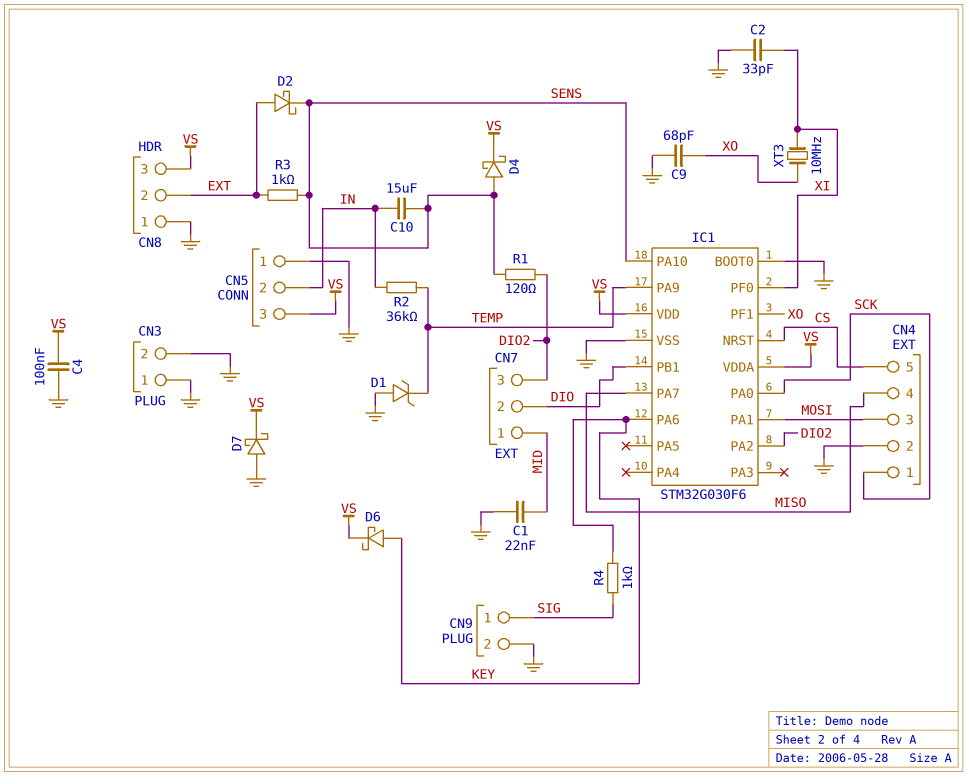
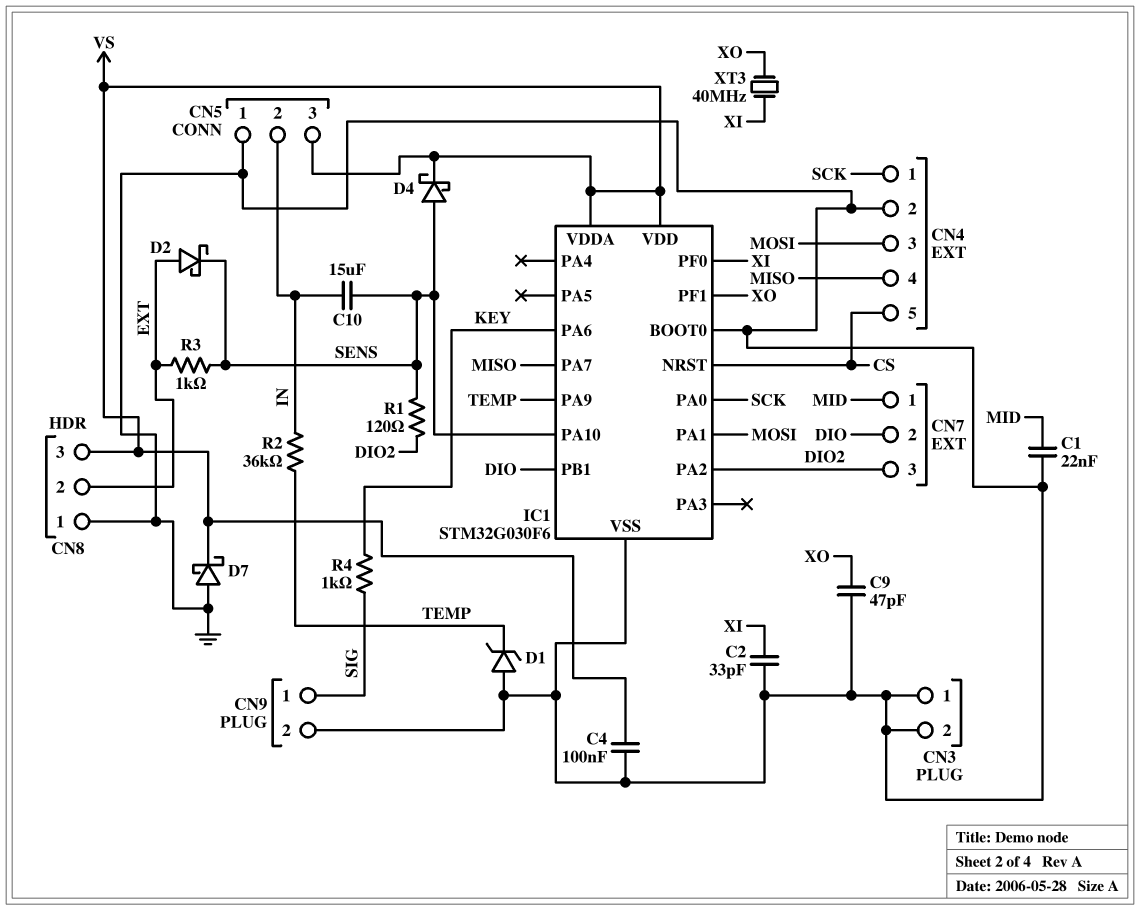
C9: 68pF (GND, XO) -> 47pF (GND, XO)
D6: schottky (A KEY, K VS) -> none
XT3: 10MHz (XI, XO) -> 40MHz (XI, XO)

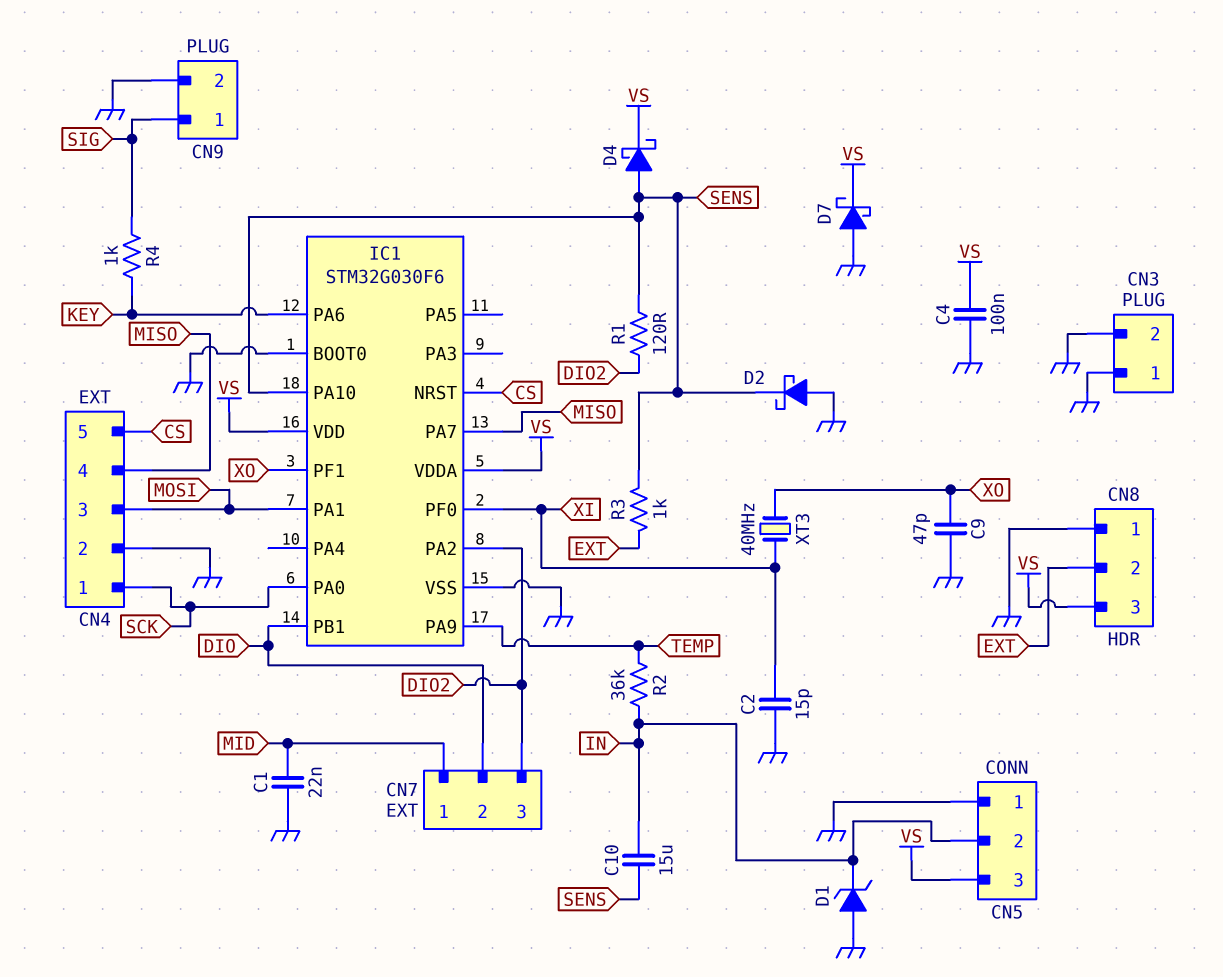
C2: 33pF (GND, XI) -> 15pF (GND, XI)
D1: zener (A GND, K TEMP) -> zener (A GND, K IN)
D2: schottky (A EXT, K SENS) -> schottky (A GND, K SENS)

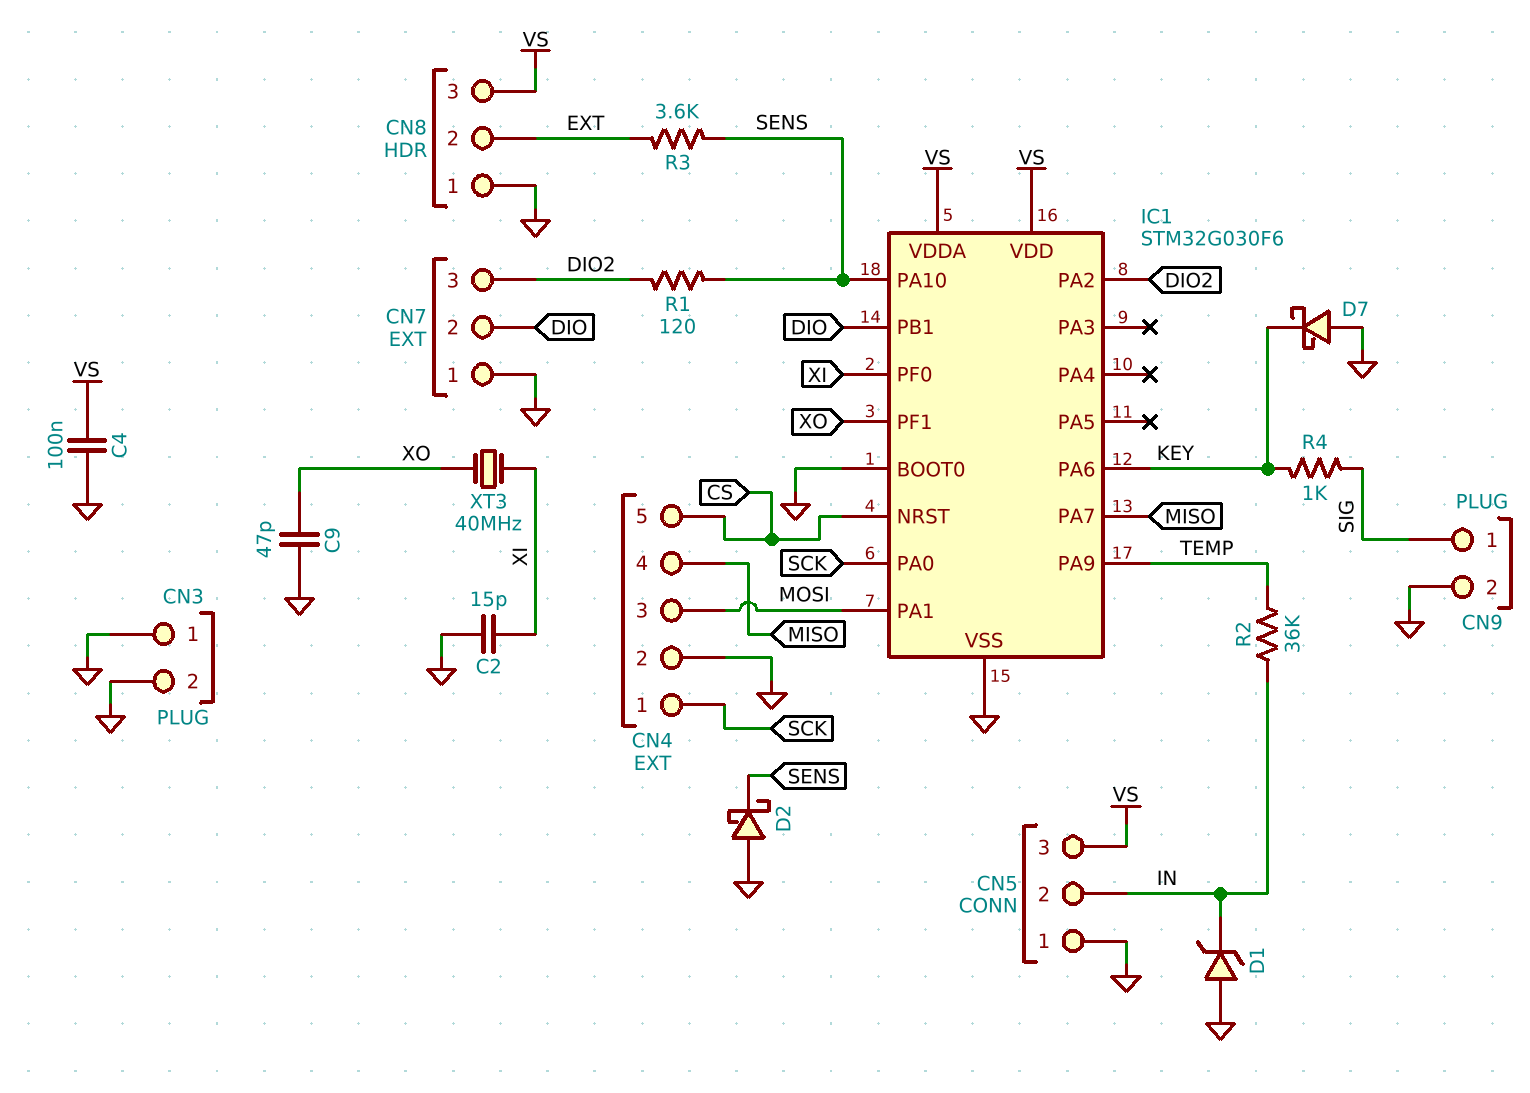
C1: 22nF (GND, MID) -> none
C10: 15uF (IN, SENS) -> none
CN7 pin 1: MID -> GND
D4: schottky (A SENS, K VS) -> none
D7: schottky (A GND, K VS) -> schottky (A GND, K KEY)
R3: 1k (EXT, SENS) -> 3.6k (EXT, SENS)

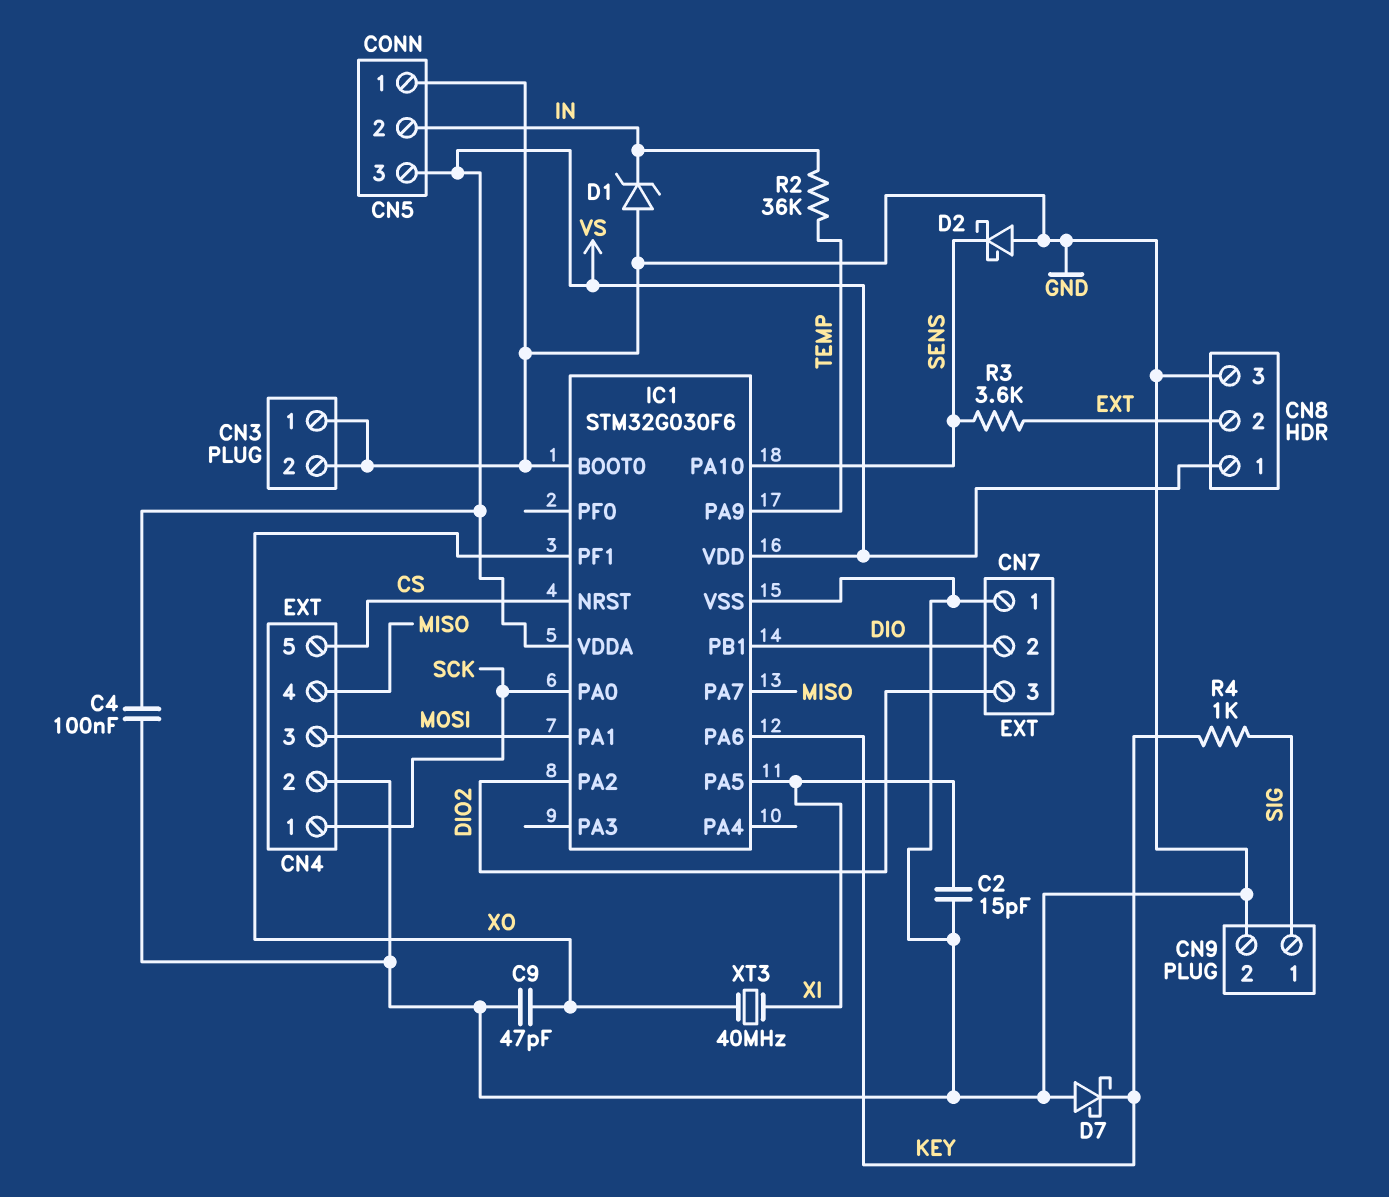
CN8 pin 1: GND -> VS
CN8 pin 3: VS -> GND
IC1 pin PA5: none -> XI
IC1 pin PF0: XI -> none
R1: 120 (DIO2, SENS) -> none

